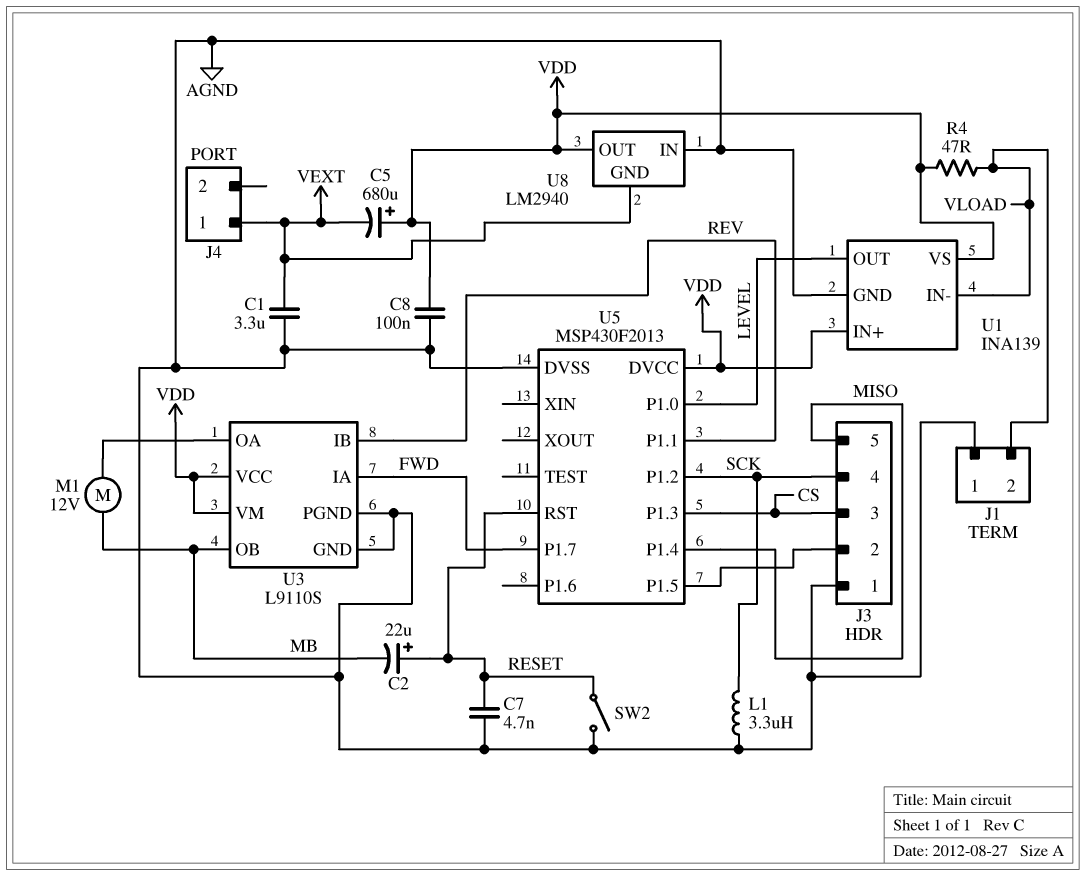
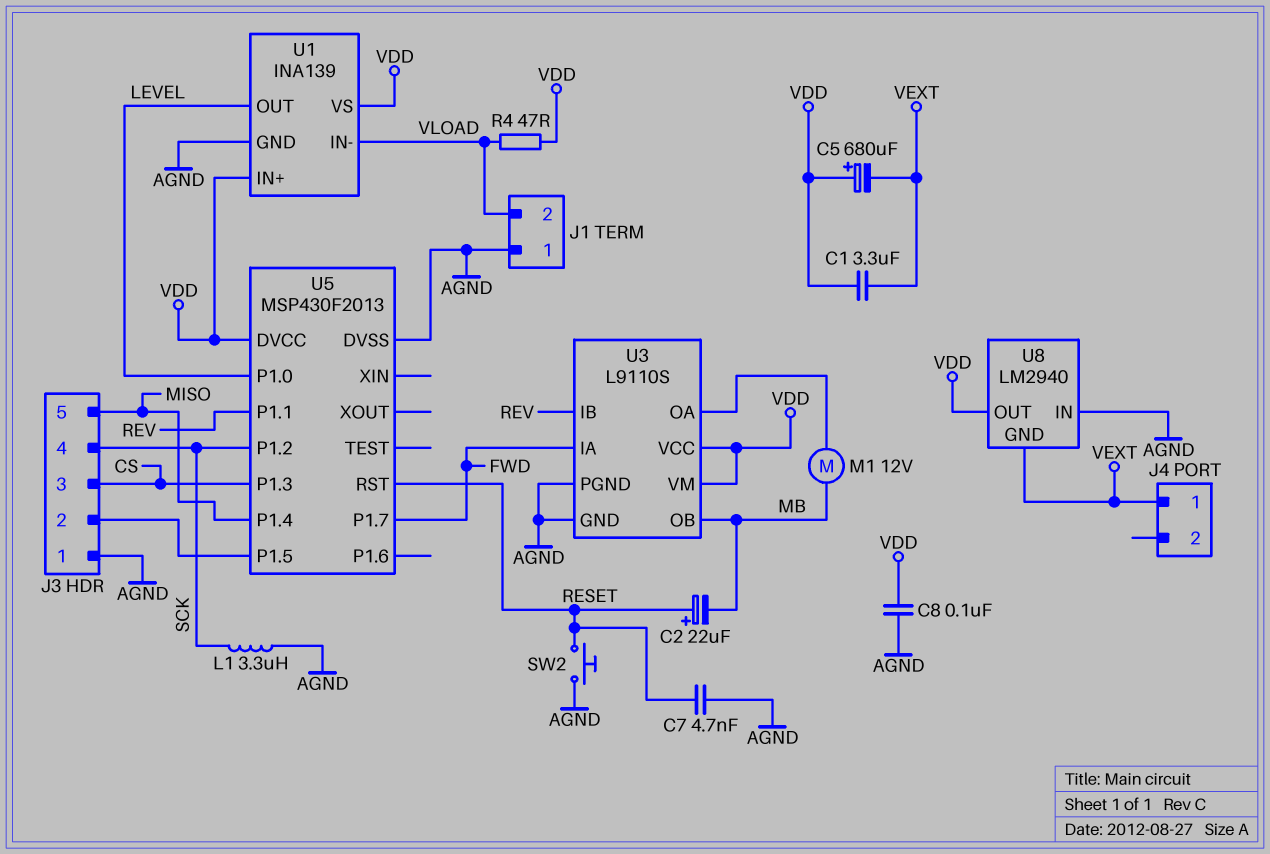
C1: 3.3uF (AGND, VEXT) -> 3.3uF (VDD, VEXT)
SW2: switch (AGND, RESET) -> button (AGND, RESET)

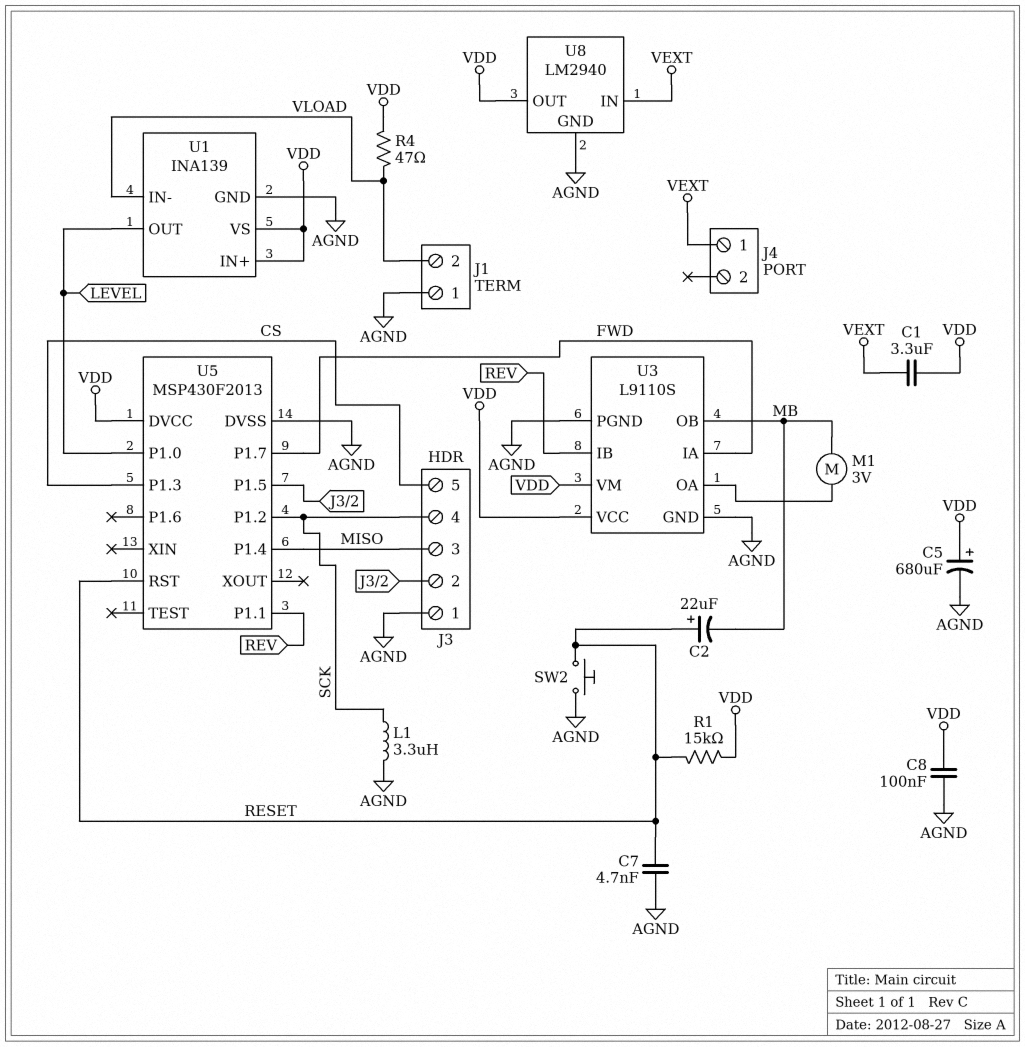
C5: 680uF (plus VDD, minus VEXT) -> 680uF (plus VDD, minus AGND)
J3 pin 3: CS -> MISO
J3 pin 5: MISO -> CS
M1: motor 12V (MB, U3/OA) -> motor 3V (MB, U3/OA)
R1: none -> 15k (RESET, VDD)
U8 pin GND: VEXT -> AGND
U8 pin IN: AGND -> VEXT

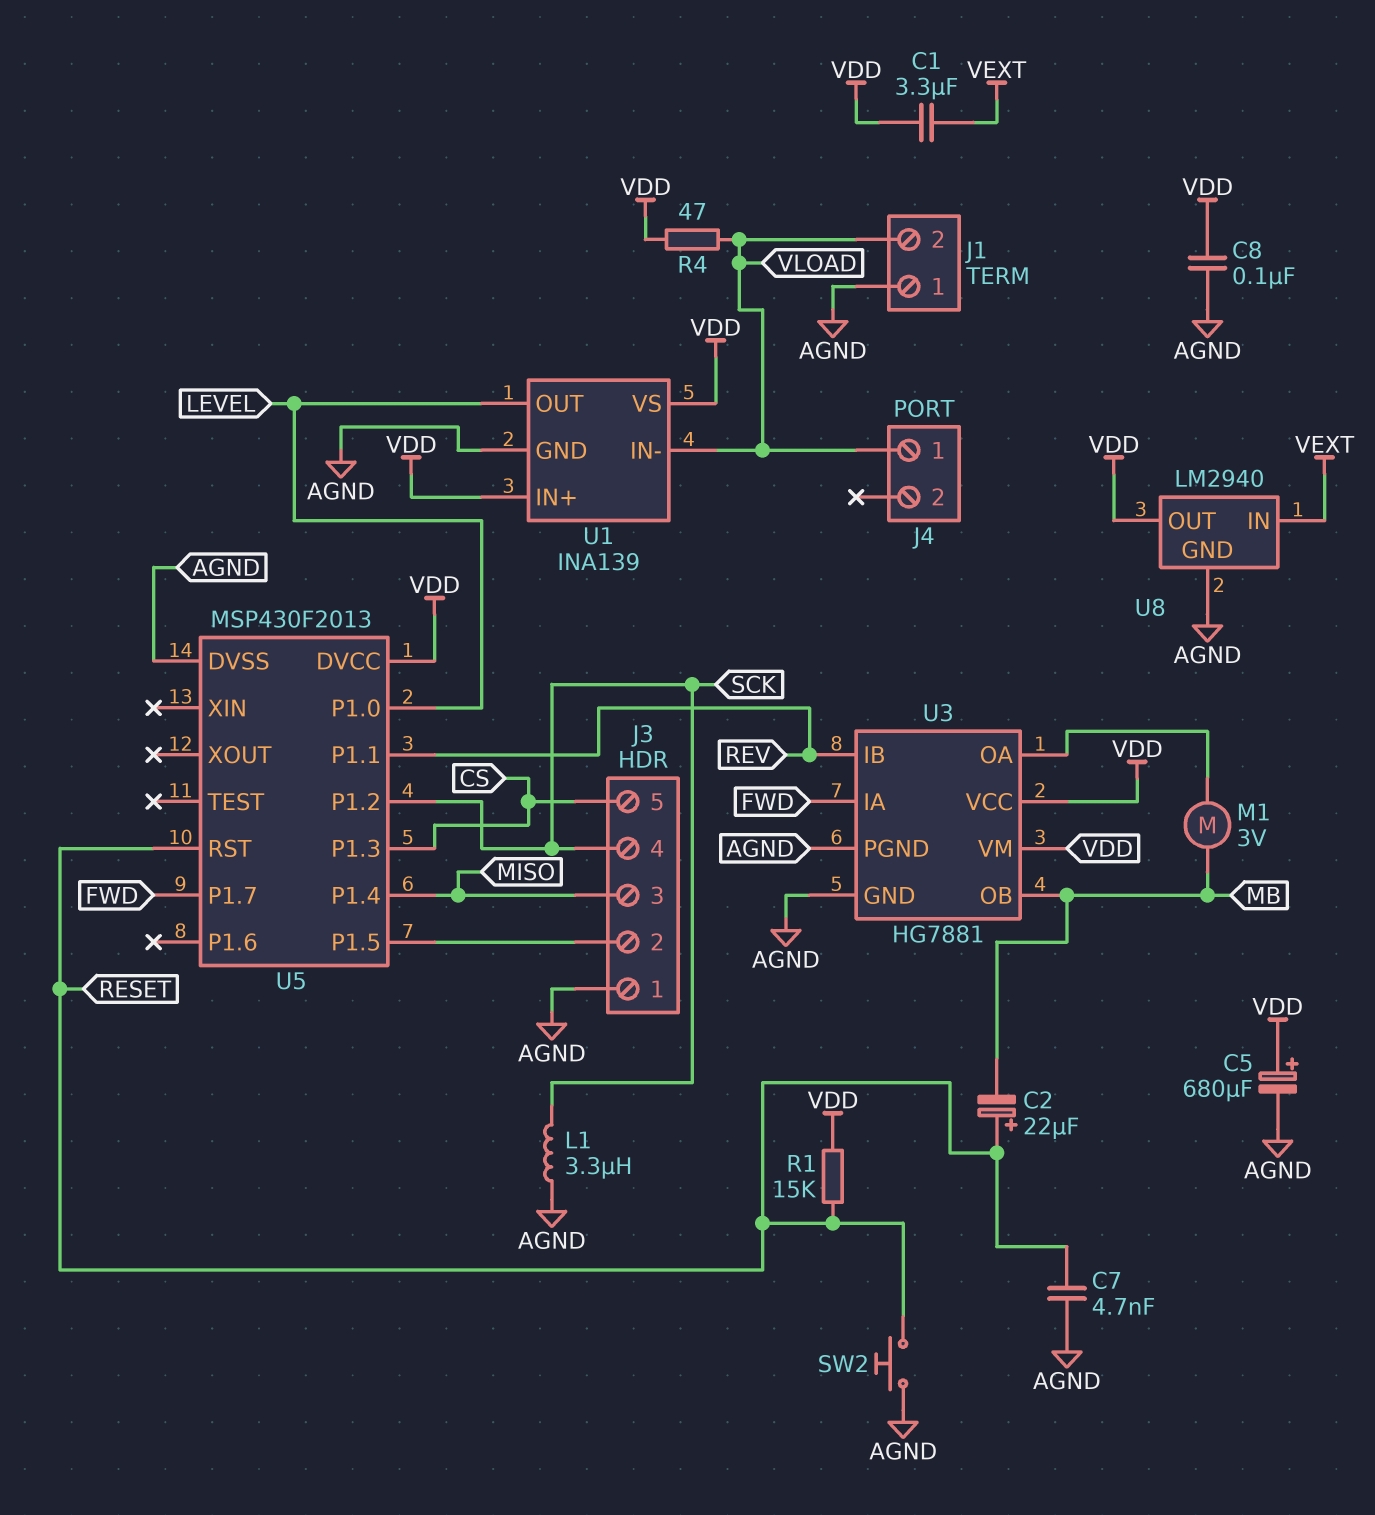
J4 pin 1: VEXT -> VLOAD
U3: L9110S -> HG7881

